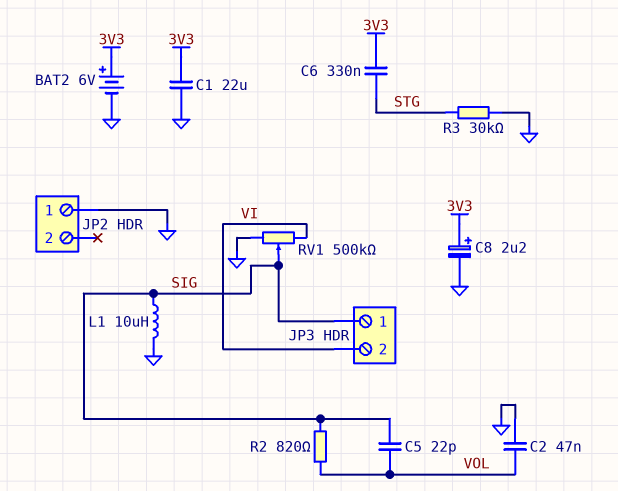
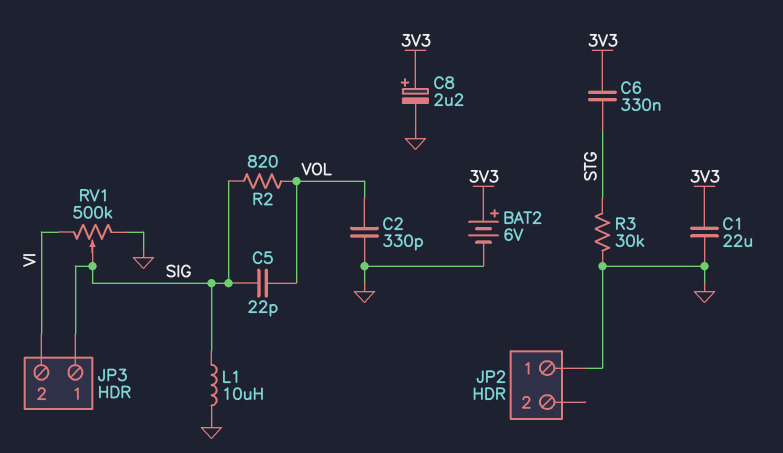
C2: 47nF (GND, VOL) -> 330pF (GND, VOL)

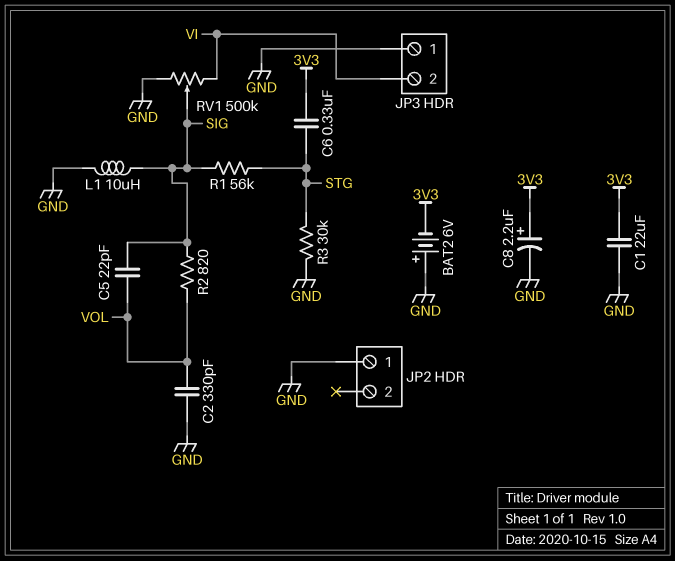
BAT2: 6V (plus 3V3, minus GND) -> 6V (plus GND, minus 3V3)
JP3 pin 1: SIG -> GND
R1: none -> 56k (SIG, STG)

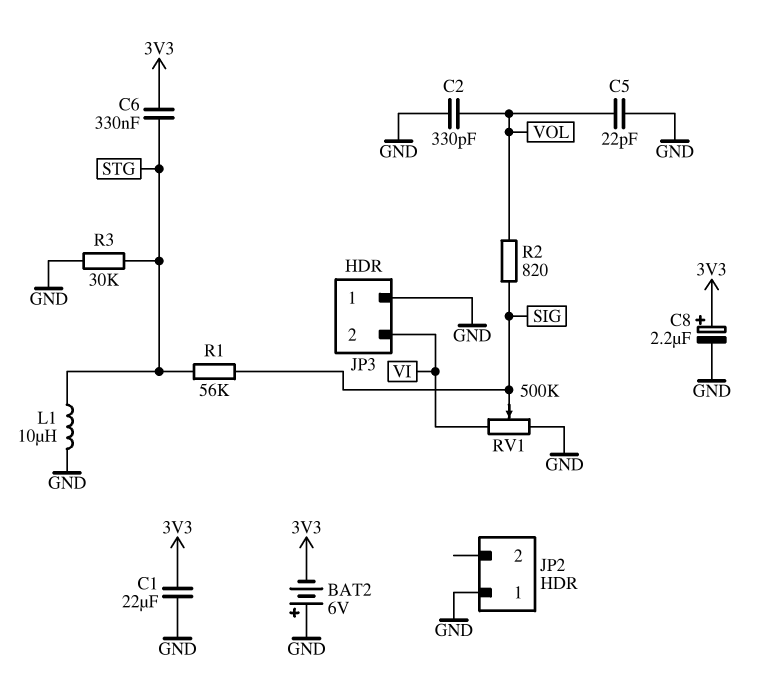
C5: 22pF (SIG, VOL) -> 22pF (GND, VOL)
L1: 10uH (GND, SIG) -> 10uH (GND, STG)

